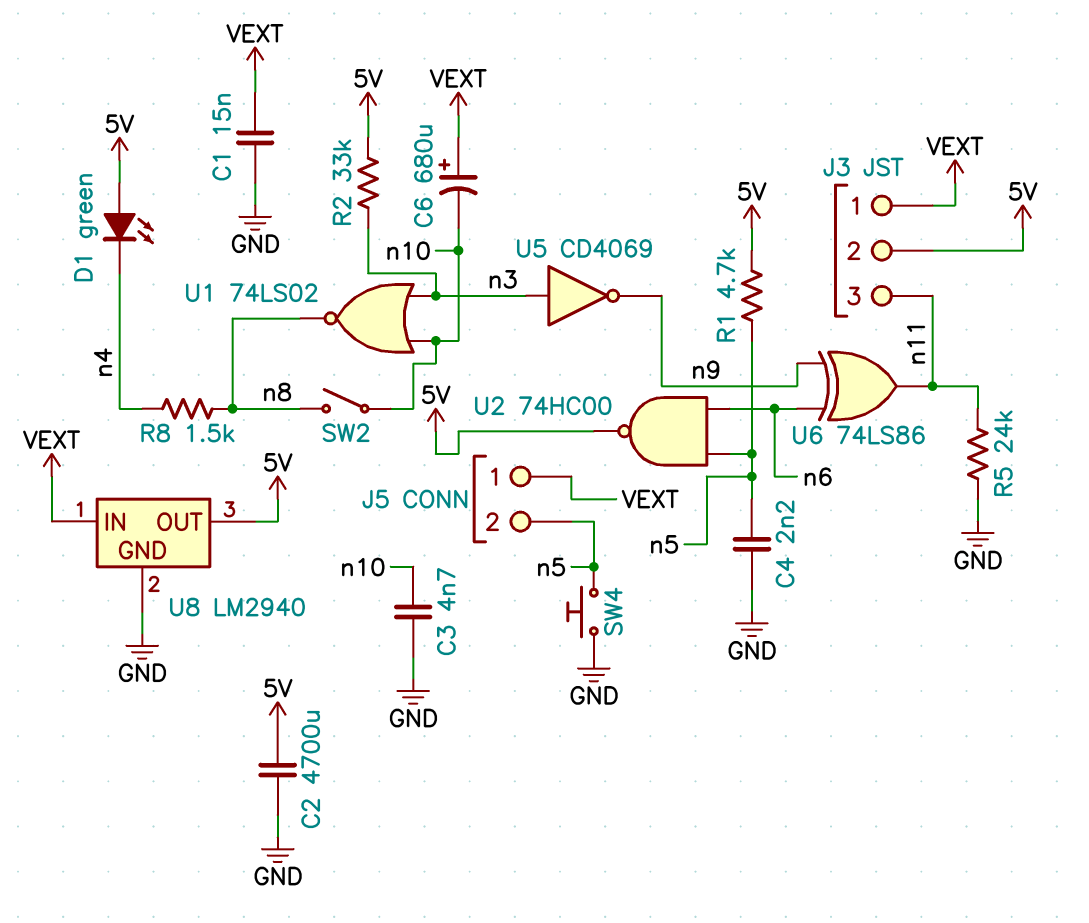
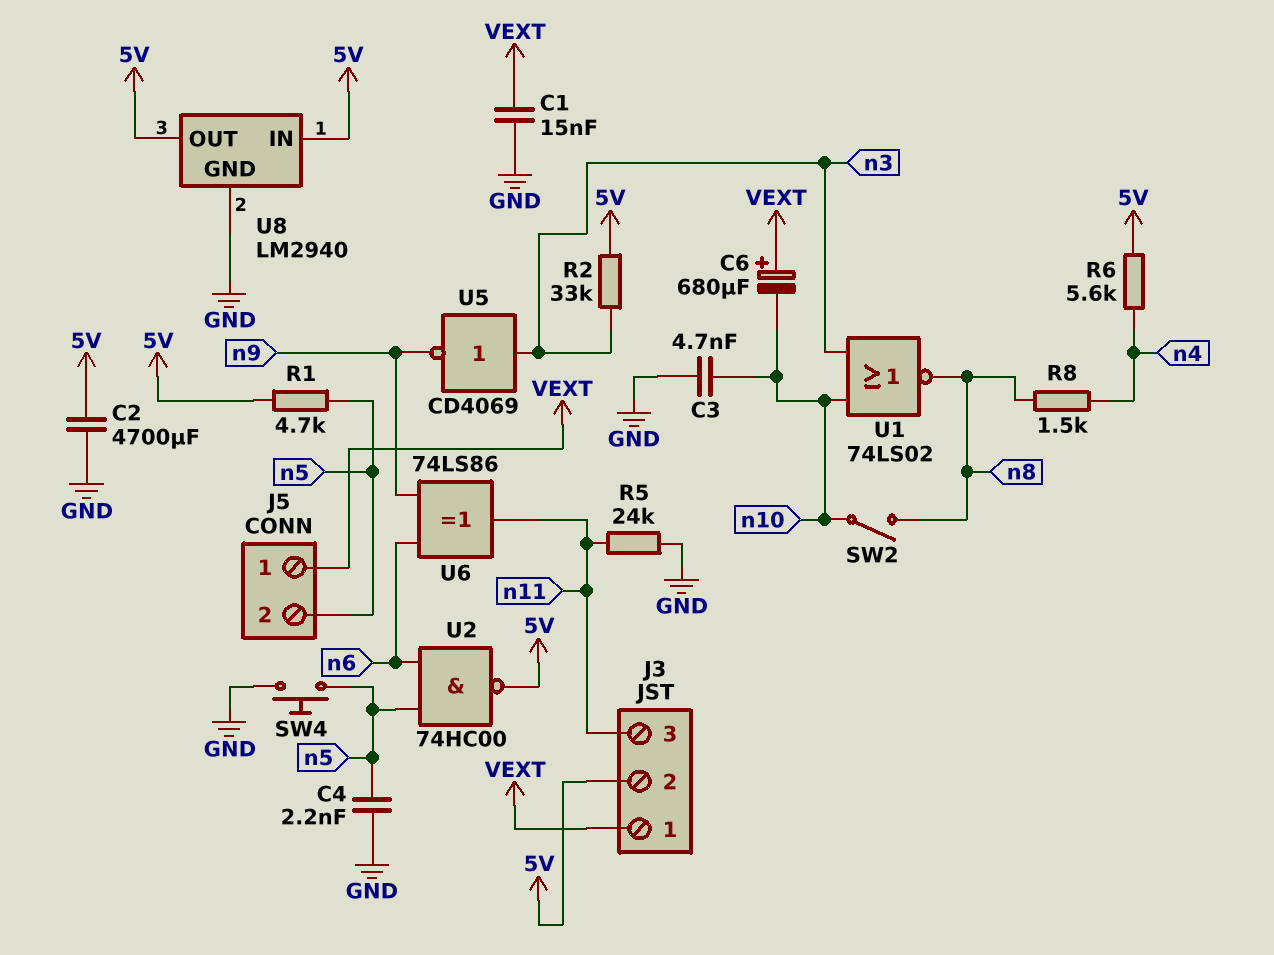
D1: LED green (A 5V, K n4) -> none
R6: none -> 5.6k (5V, n4)
U8 pin IN: VEXT -> 5V

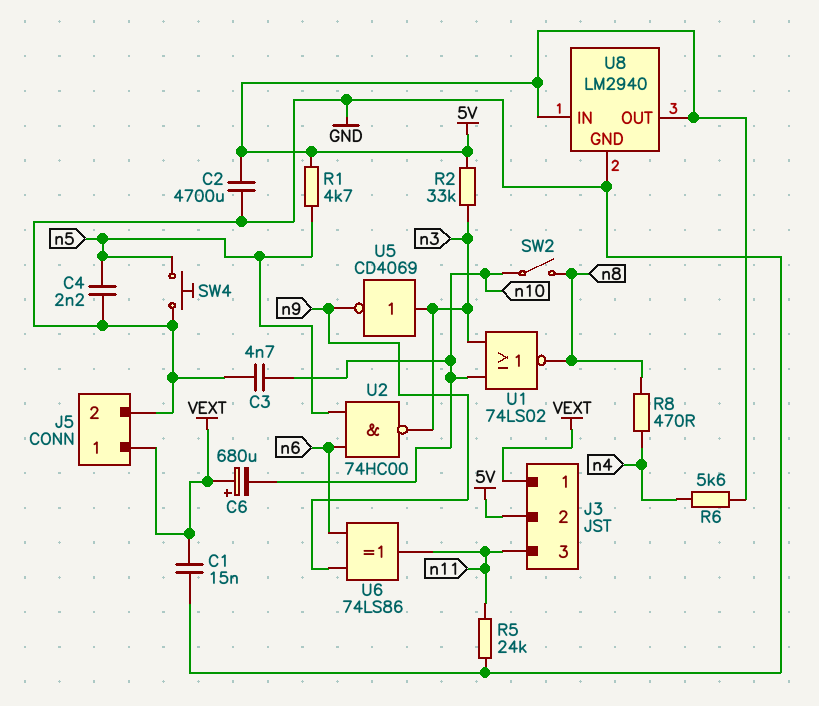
J5 pin 2: n5 -> GND
R8: 1.5k (n4, n8) -> 470 (n4, n8)
U2: NAND 74HC00 (in n5, in n6, out 5V) -> NAND 74HC00 (in n5, in n6, out n3)

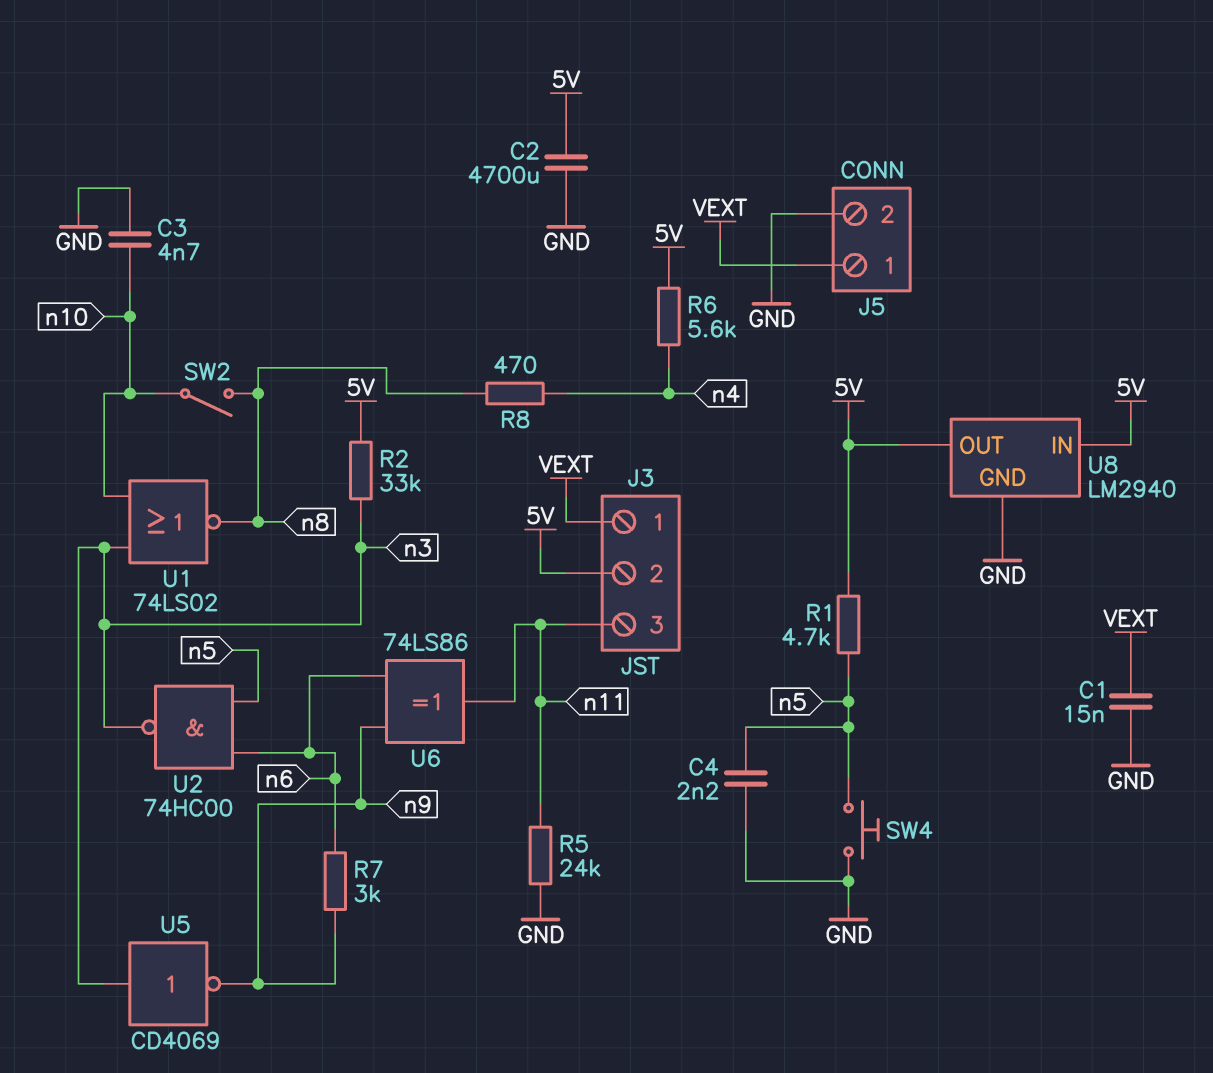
C6: 680uF (plus VEXT, minus n10) -> none
R7: none -> 3k (n6, n9)

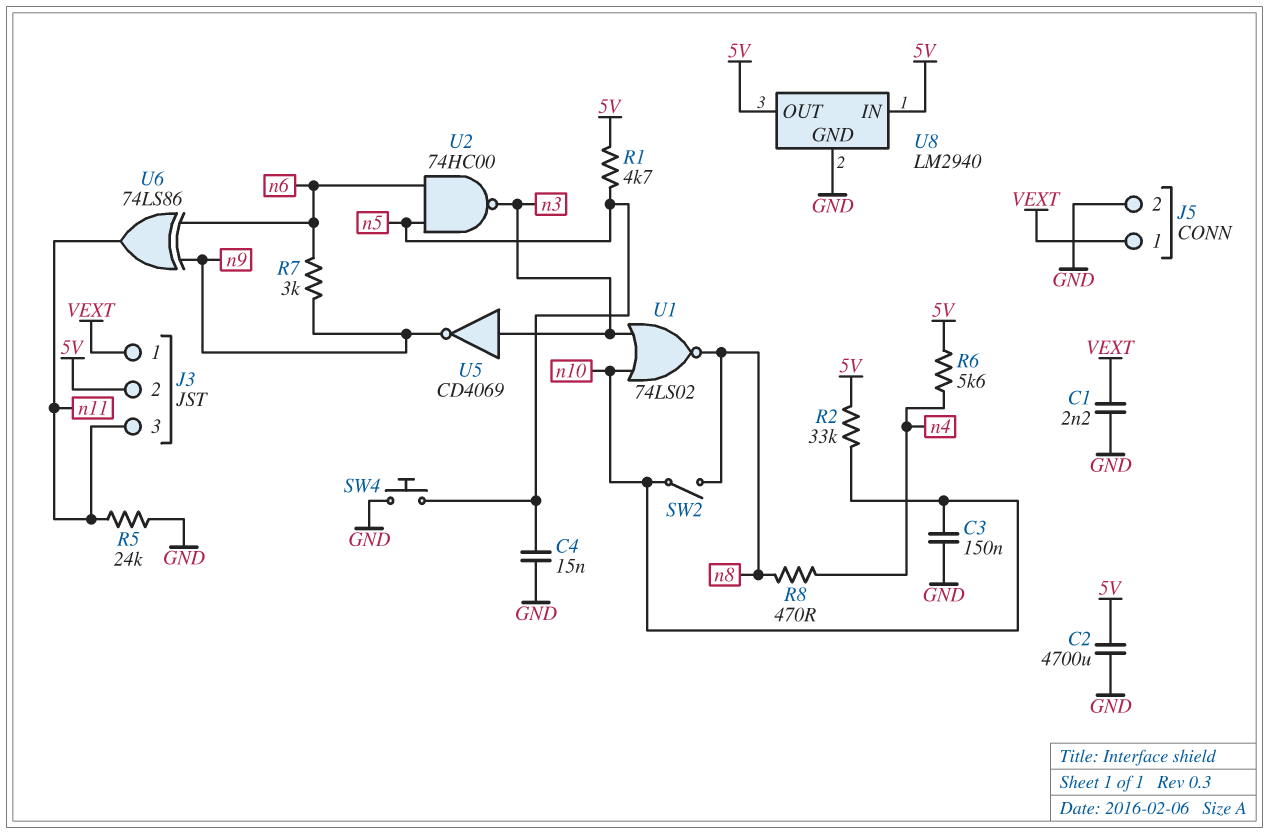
C1: 15nF (GND, VEXT) -> 2.2nF (GND, VEXT)
C3: 4.7nF (GND, n10) -> 150nF (GND, n10)
C4: 2.2nF (GND, n5) -> 15nF (GND, n5)
R2: 33k (5V, n3) -> 33k (5V, n10)

